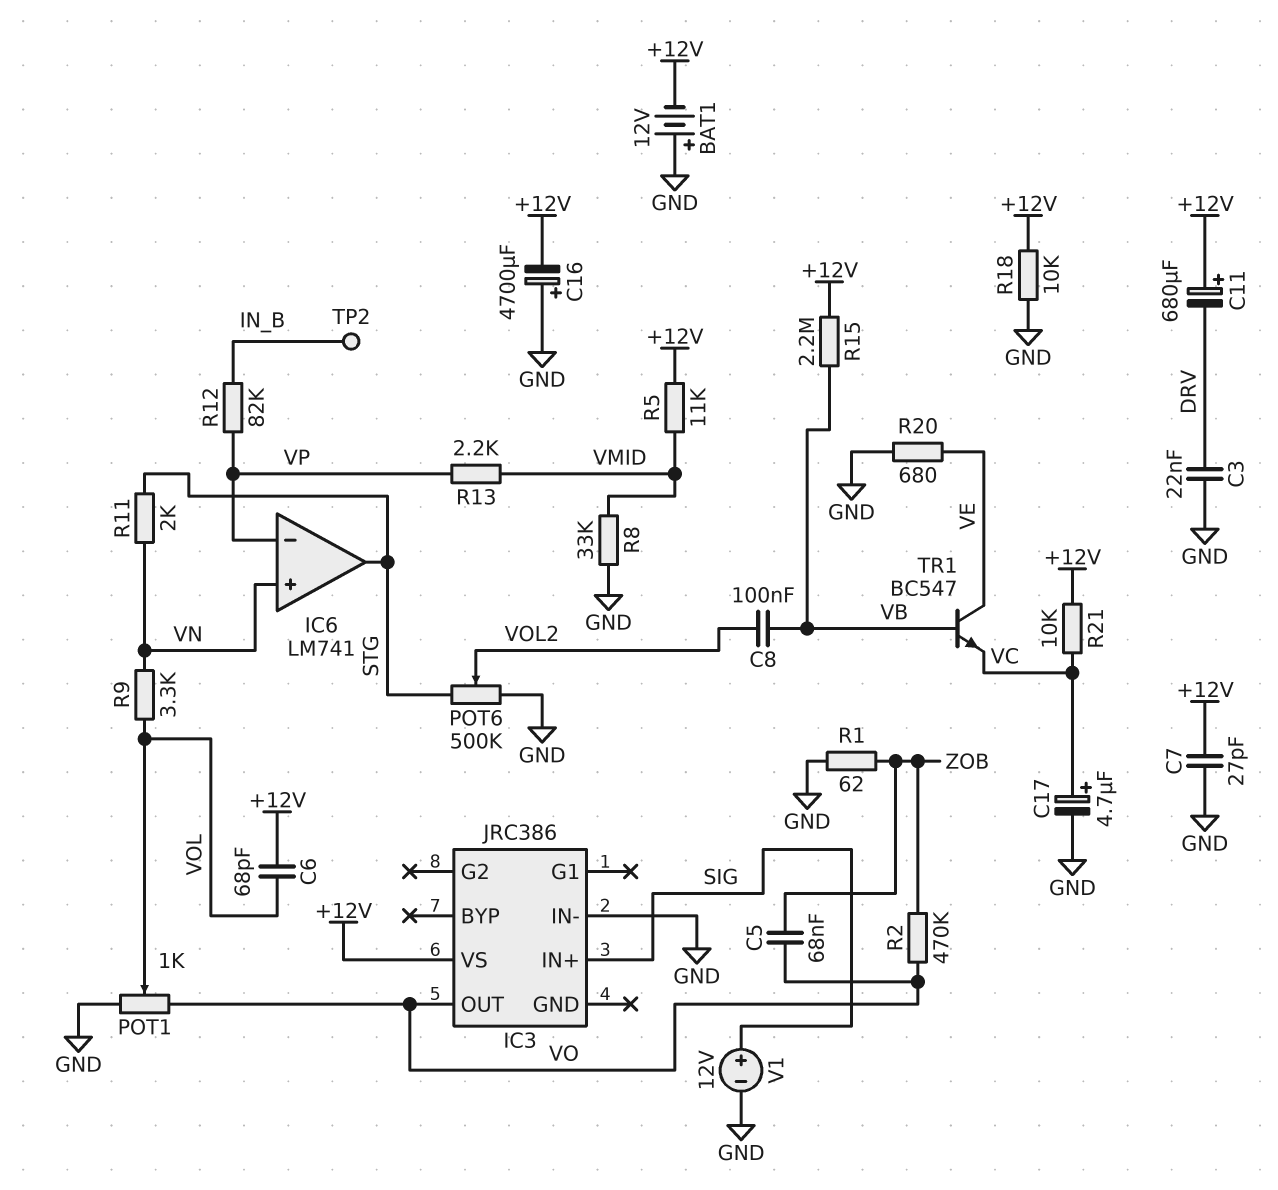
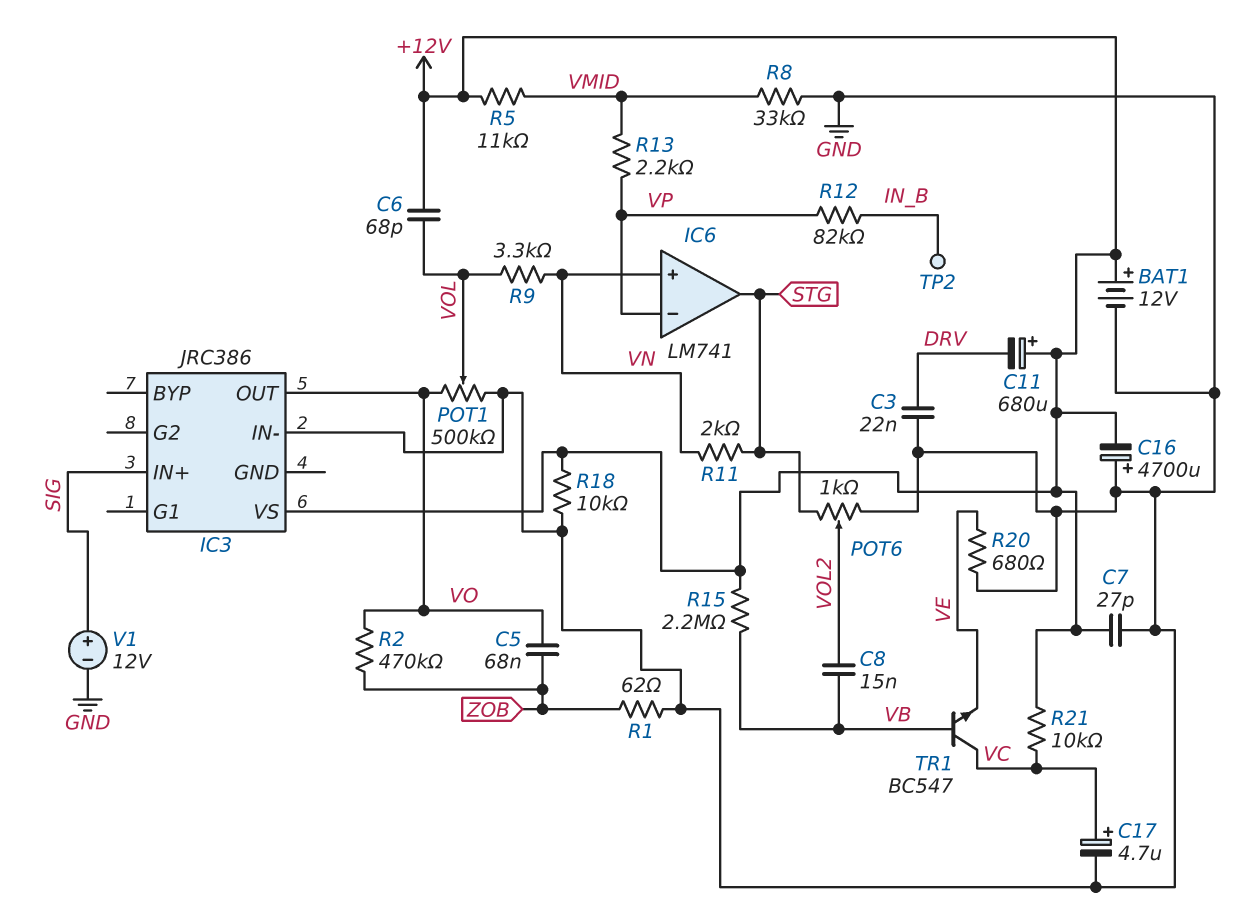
BAT1: 12V (plus GND, minus +12V) -> 12V (plus +12V, minus GND)
C8: 100nF (VB, VOL2) -> 15nF (VB, VOL2)
POT1: 1k (GND, VO, wiper VOL) -> 500k (GND, VO, wiper VOL)
POT6: 500k (GND, STG, wiper VOL2) -> 1k (GND, STG, wiper VOL2)
TR1: NPN BC547 (B VB, C VE, E VC) -> NPN BC547 (B VB, C VC, E VE)

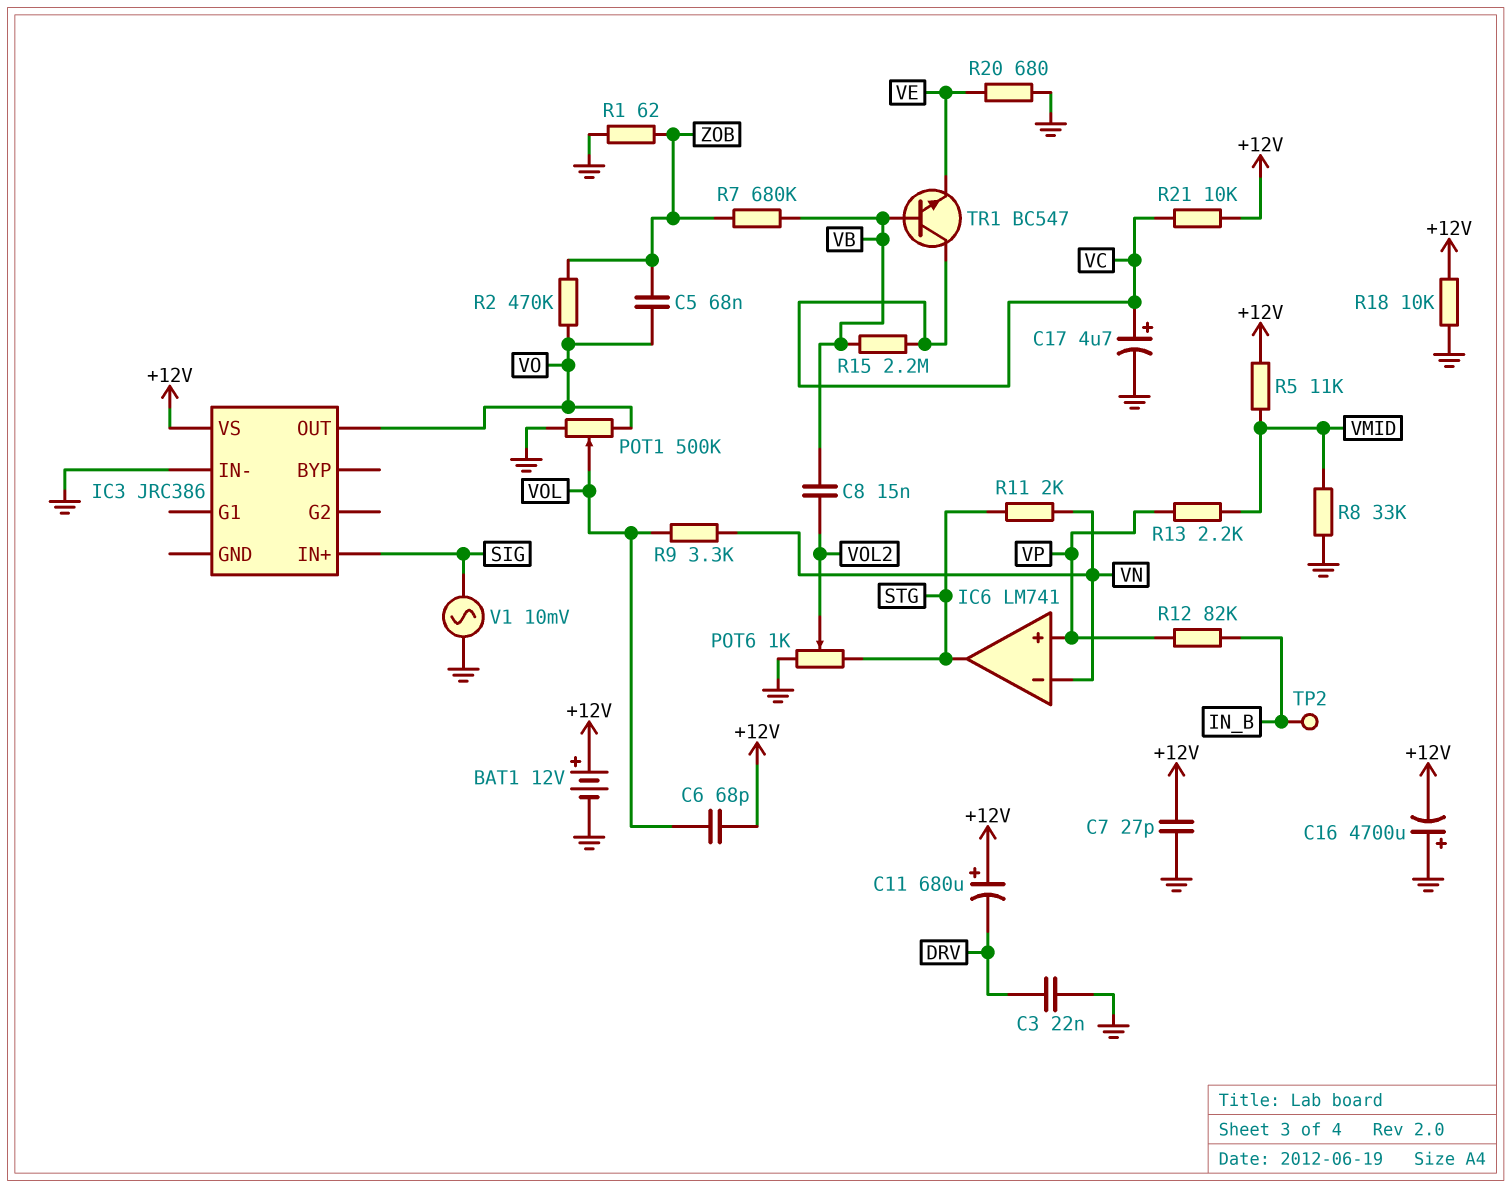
IC6 pin in+: VN -> VP
IC6 pin in-: VP -> VN
R7: none -> 680k (VB, ZOB)
R15: 2.2M (+12V, VB) -> 2.2M (VB, VC)
V1: 12V (plus SIG, minus GND) -> AC 10mV (GND, SIG)

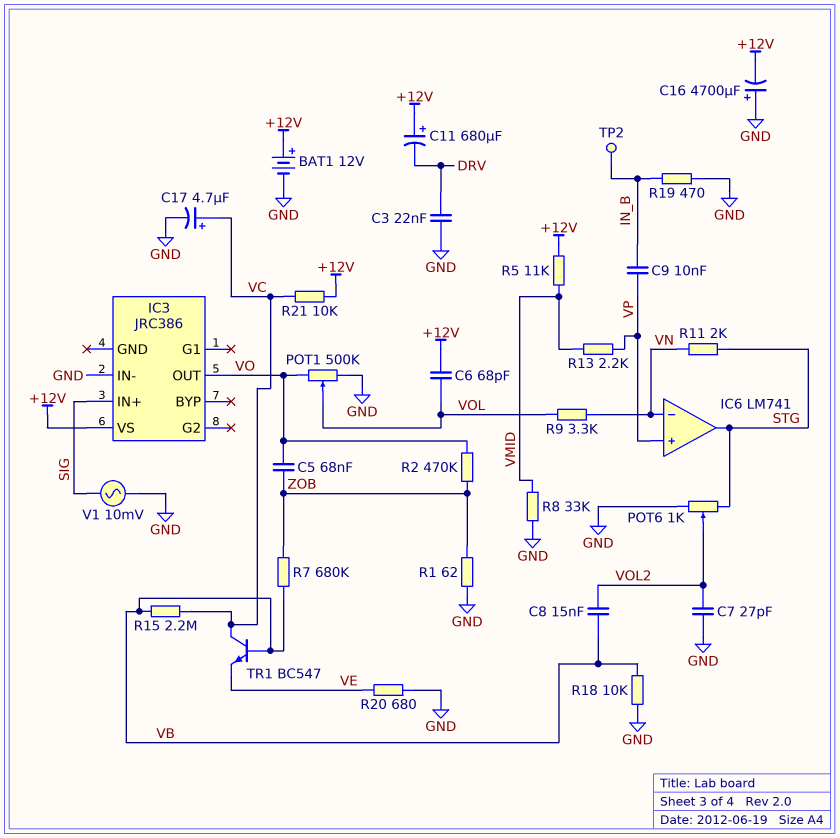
C7: 27pF (+12V, GND) -> 27pF (GND, VOL2)
C9: none -> 10nF (IN_B, VP)
R12: 82k (IN_B, VP) -> none
R18: 10k (+12V, GND) -> 10k (GND, VB)
R19: none -> 470 (GND, IN_B)

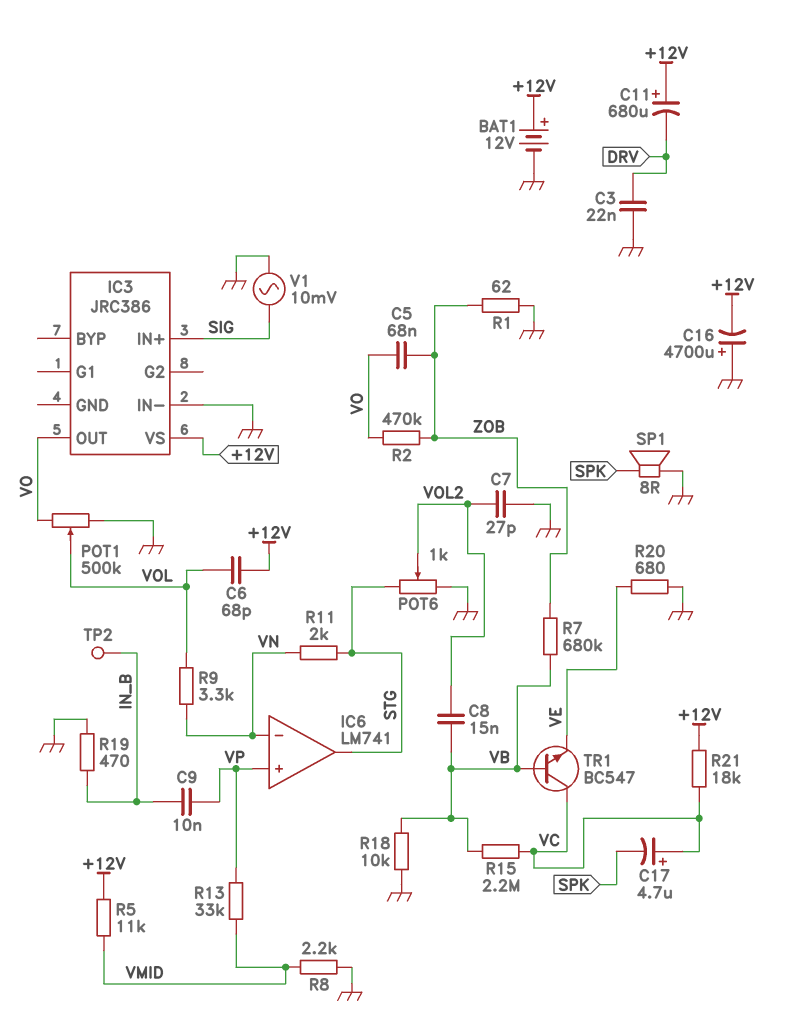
C17: 4.7uF (plus VC, minus GND) -> 4.7uF (plus VC, minus SPK)
R8: 33k (GND, VMID) -> 2.2k (GND, VMID)
R13: 2.2k (VMID, VP) -> 33k (VMID, VP)
R21: 10k (+12V, VC) -> 18k (+12V, VC)
SP1: none -> speaker 8R (GND, SPK)

